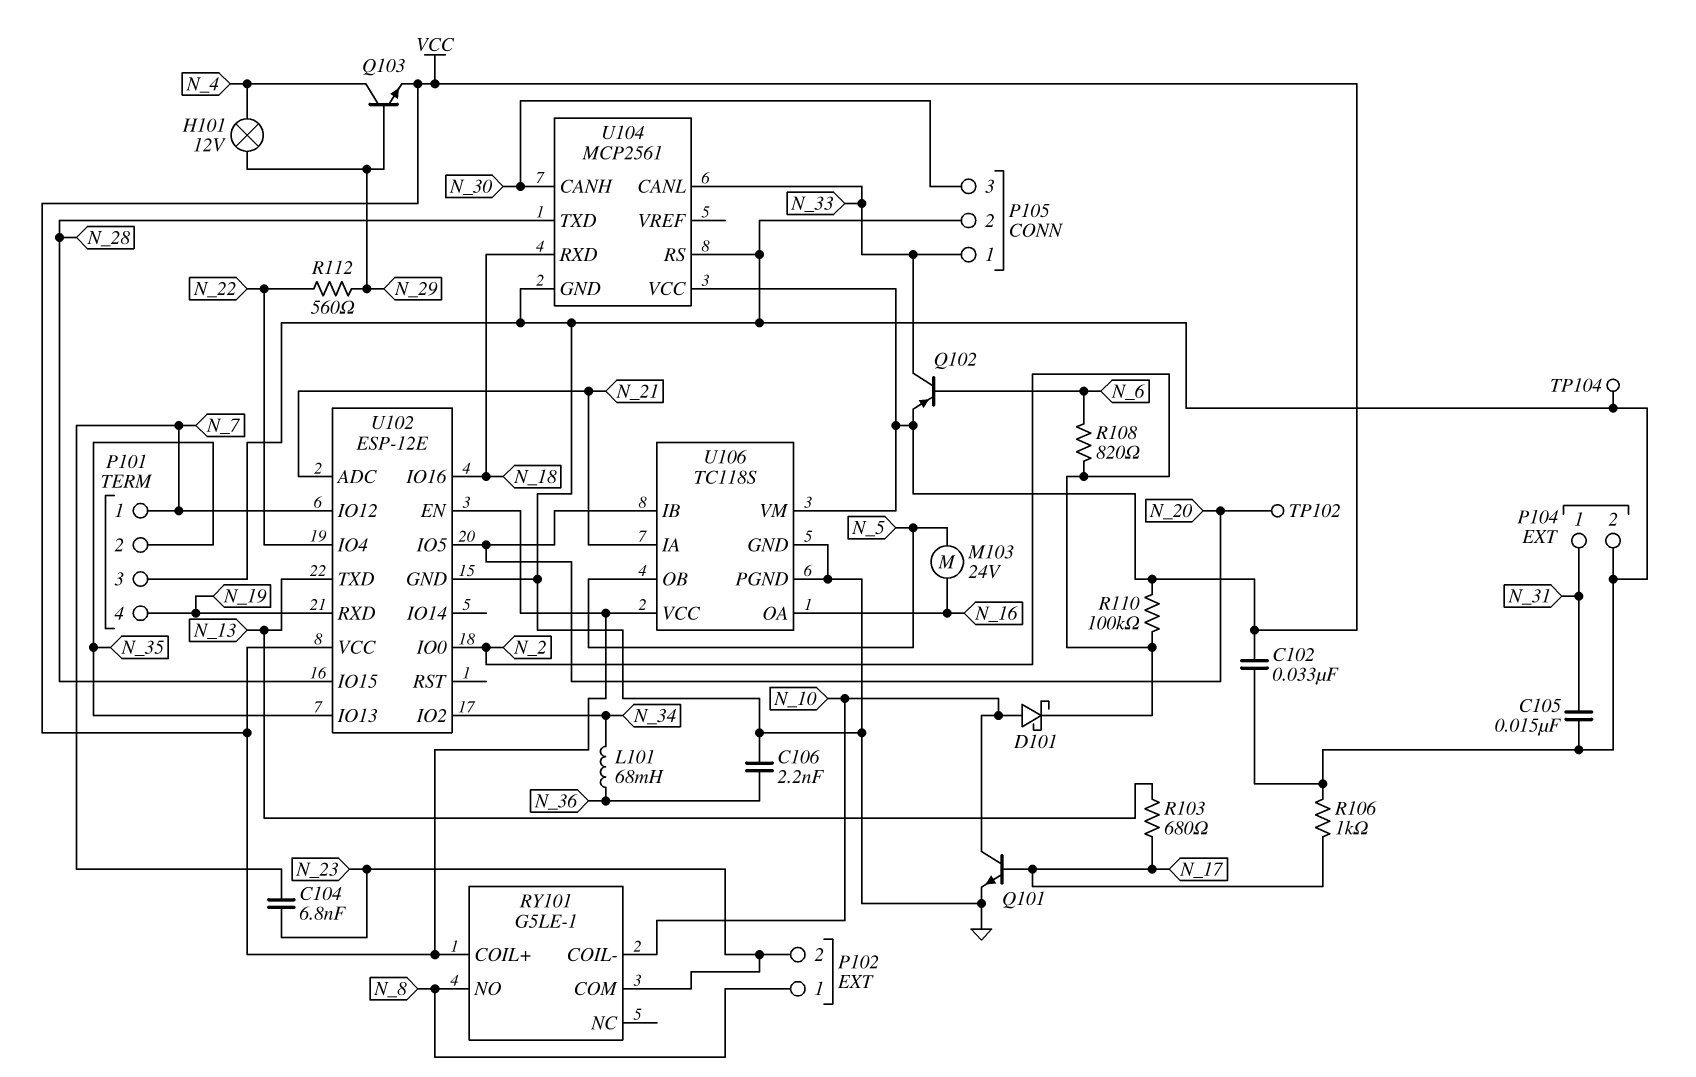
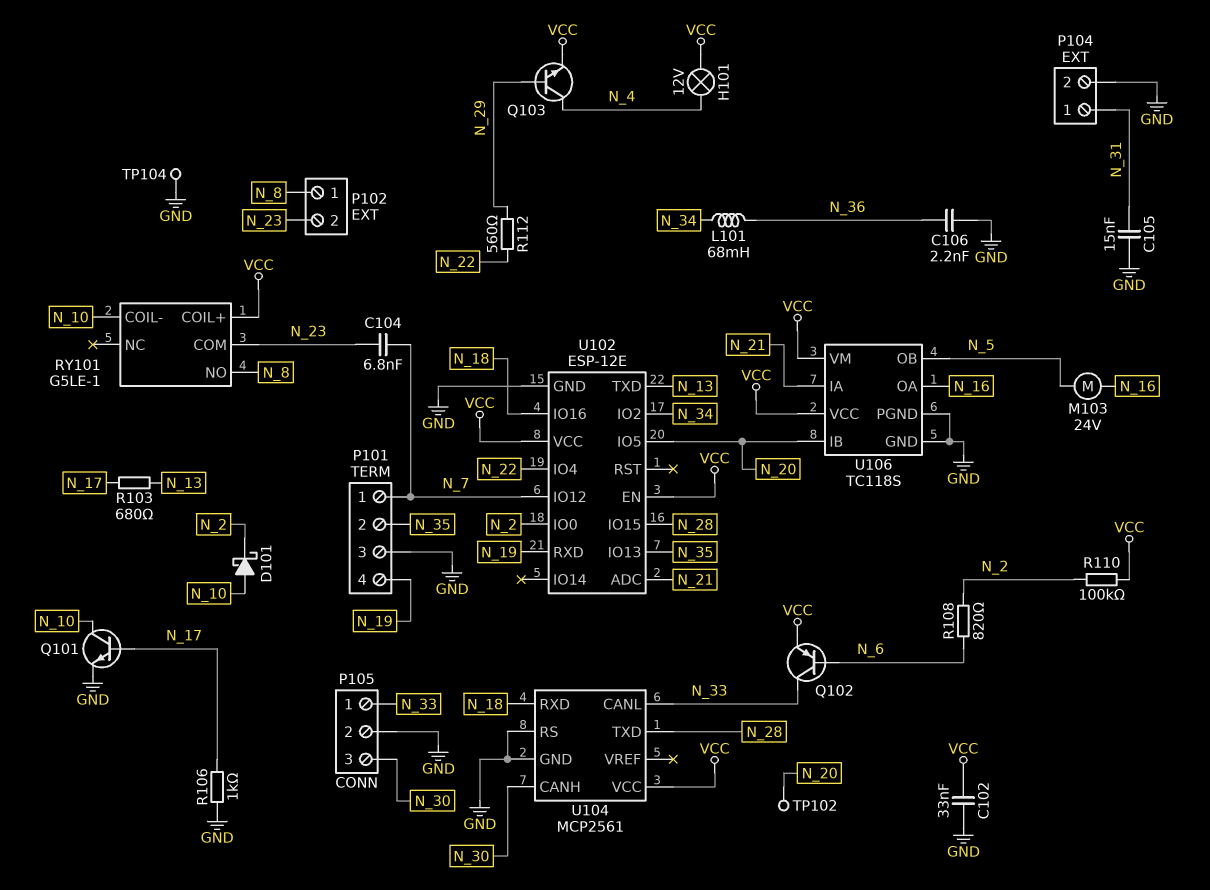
H101: lamp 12V (N_4, N_29) -> lamp 12V (N_4, VCC)

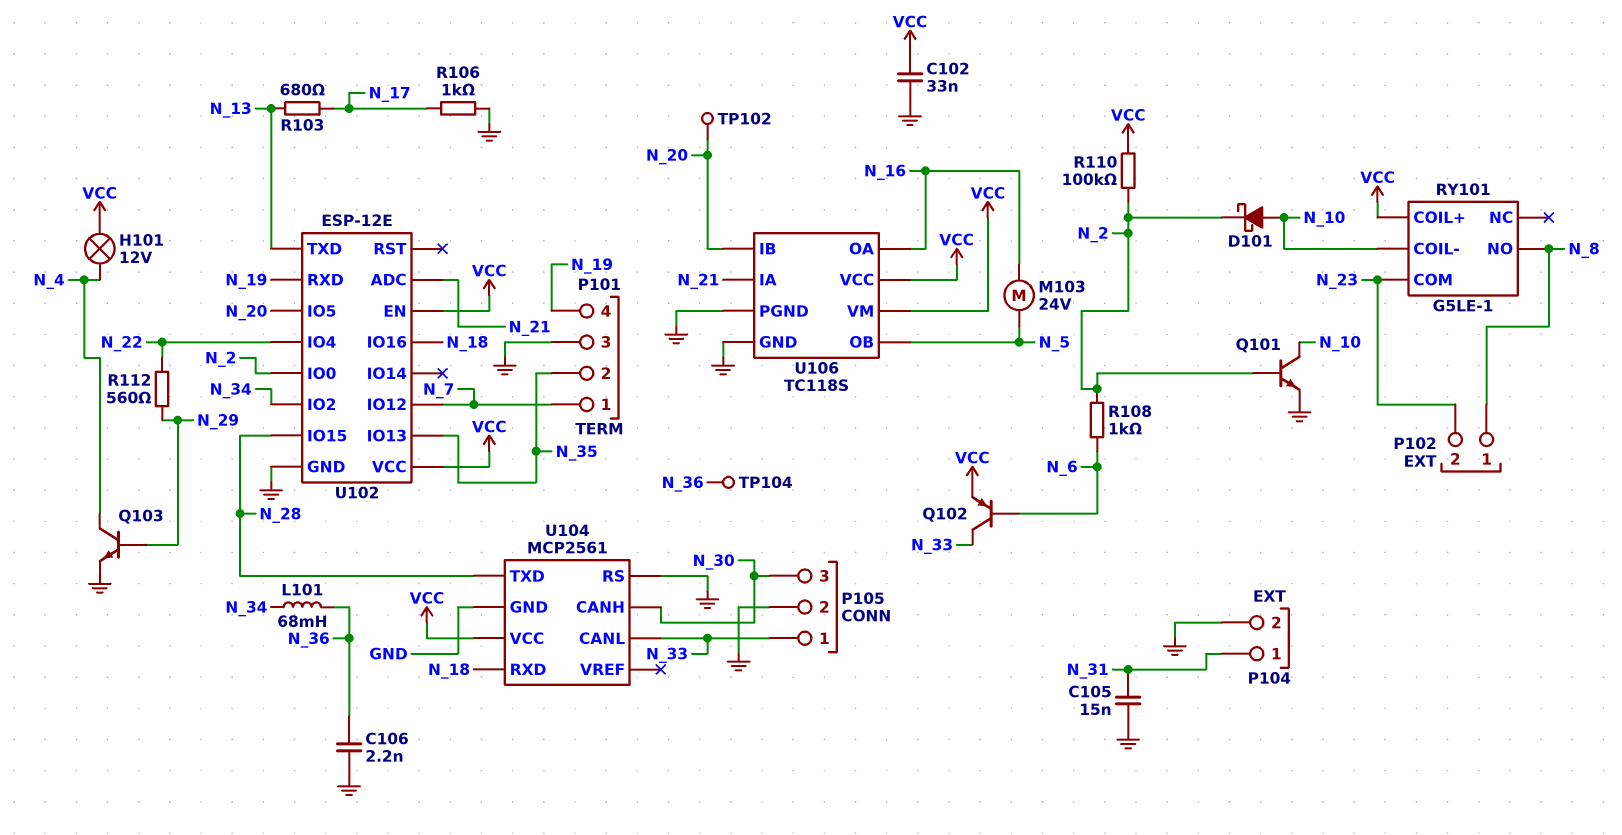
C104: 6.8nF (N_7, N_23) -> none
Q101: NPN (B N_17, C N_10, E GND) -> NPN (B N_2, C N_10, E GND)
Q103: NPN (B N_29, C N_4, E VCC) -> NPN (B N_29, C N_4, E GND)
R108: 820 (N_2, N_6) -> 1k (N_2, N_6)
TP104: test point (GND) -> test point (N_36)

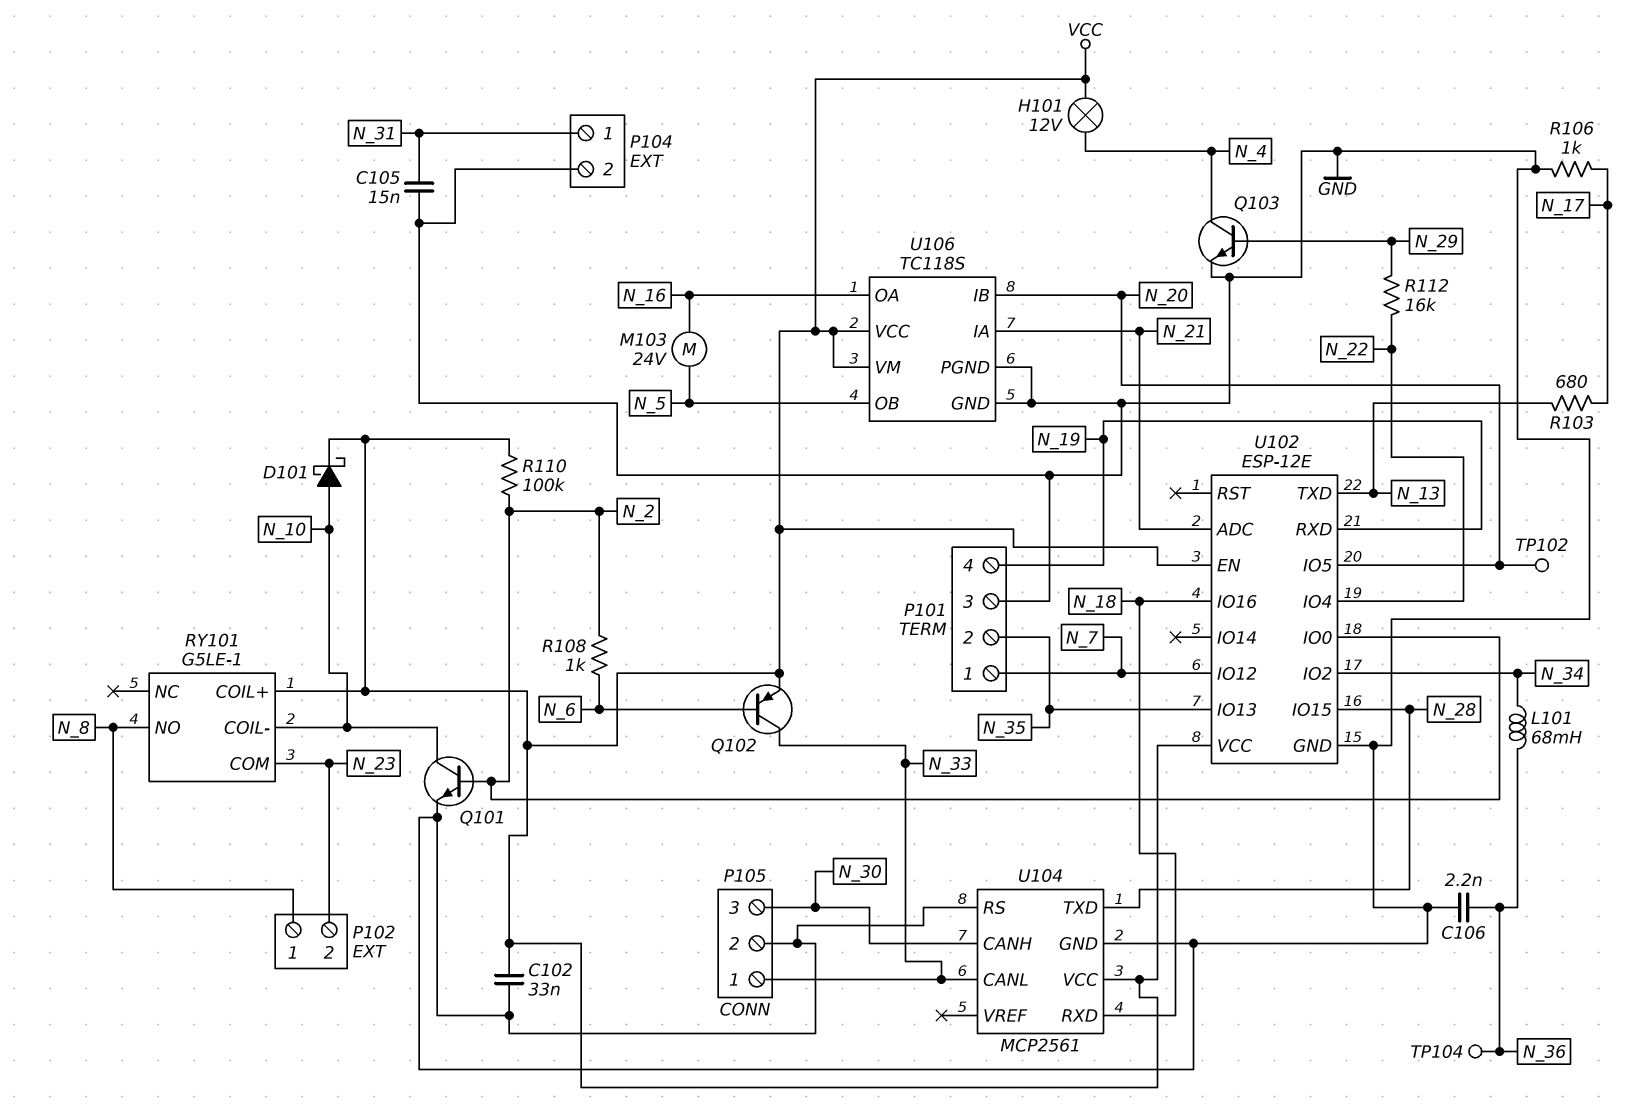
D101: schottky (A N_10, K N_2) -> schottky (A N_10, K VCC)
R112: 560 (N_22, N_29) -> 16k (N_22, N_29)

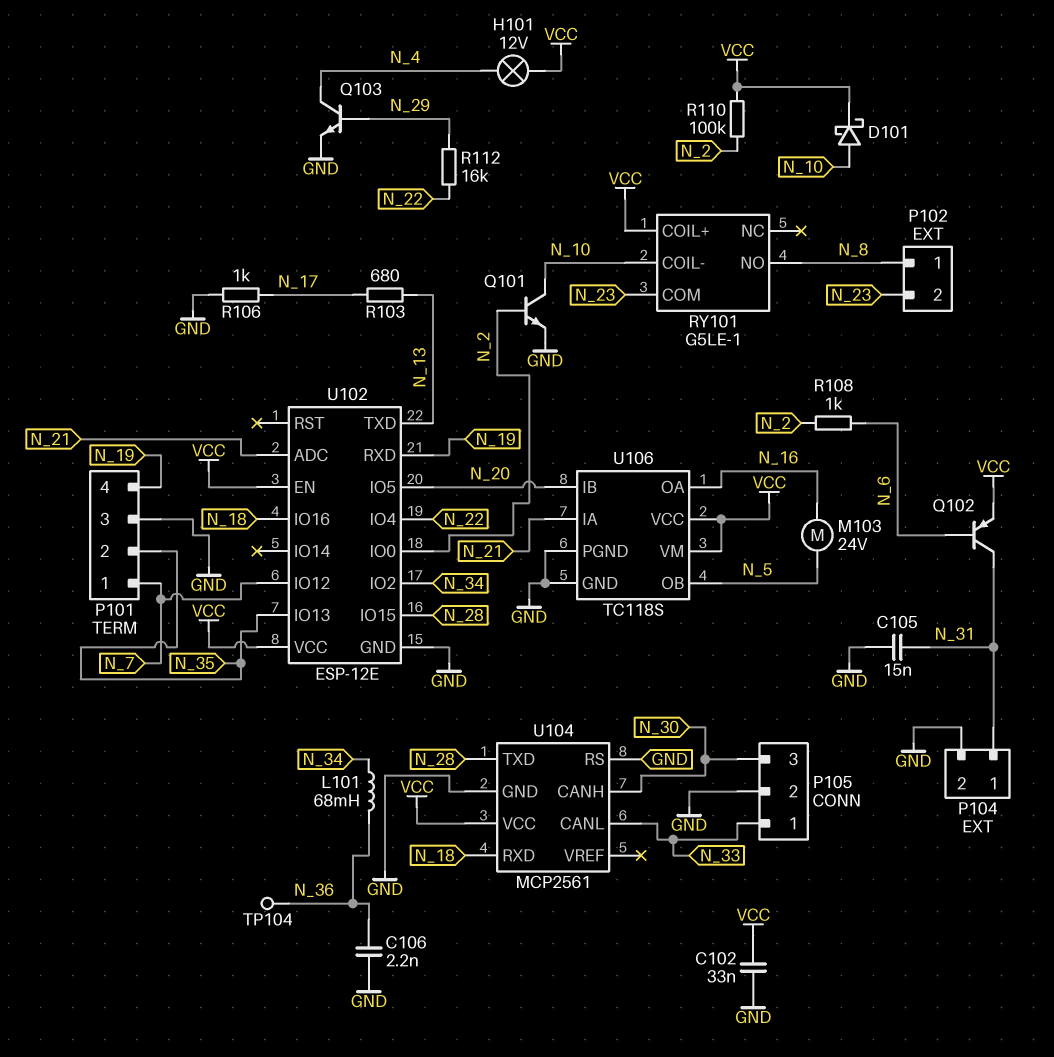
Q102: PNP (B N_6, C N_33, E VCC) -> PNP (B N_6, C N_31, E VCC)
TP102: test point (N_20) -> none

